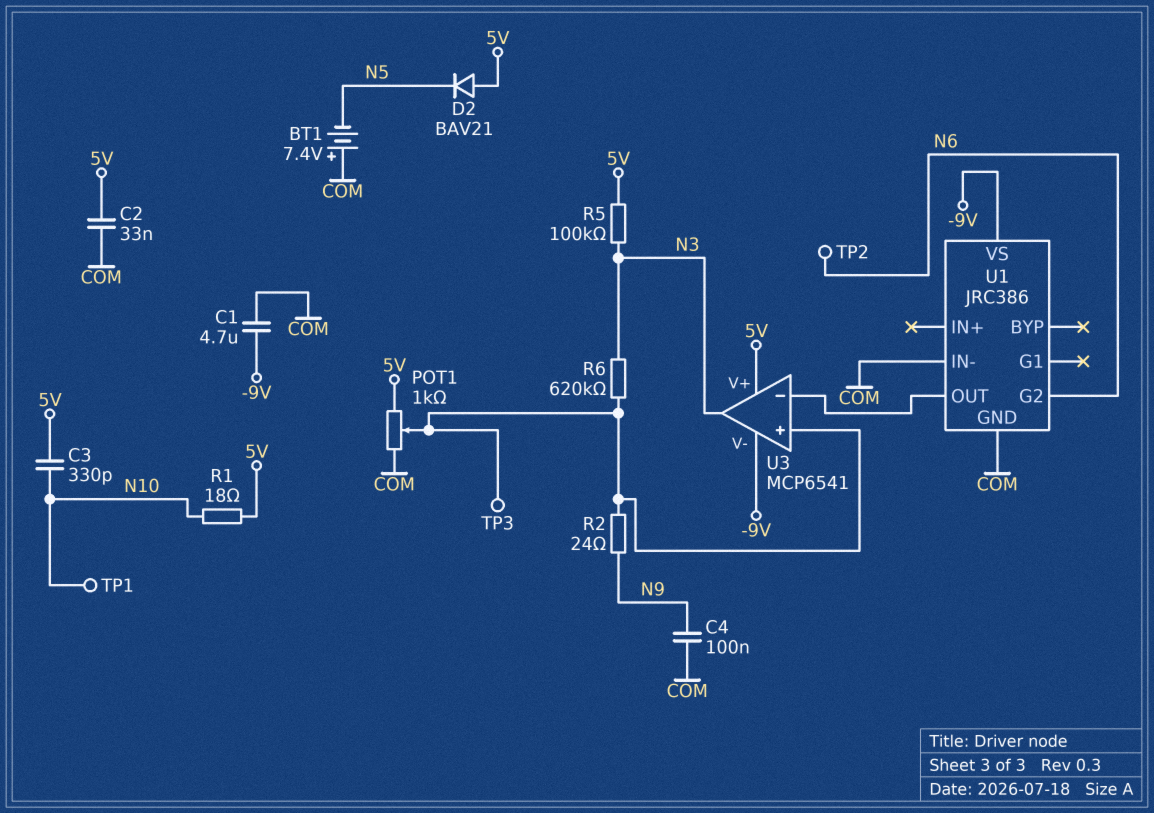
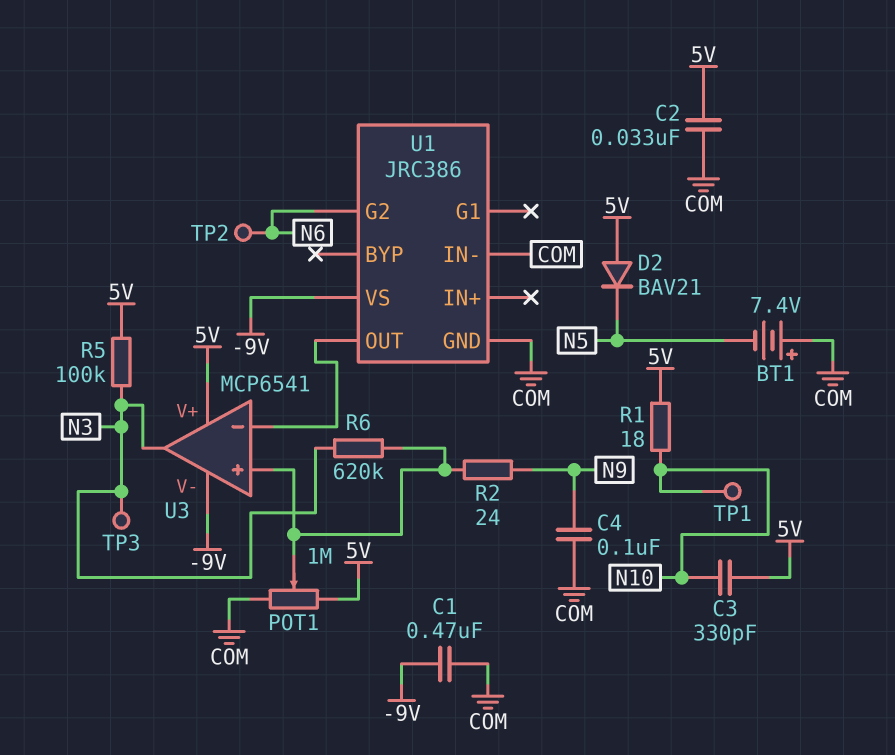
C1: 4.7uF (-9V, COM) -> 470nF (-9V, COM)
POT1: 1k (5V, COM, wiper U3/in+) -> 1M (5V, COM, wiper U3/in+)
TP3: test point (U3/in+) -> test point (N3)

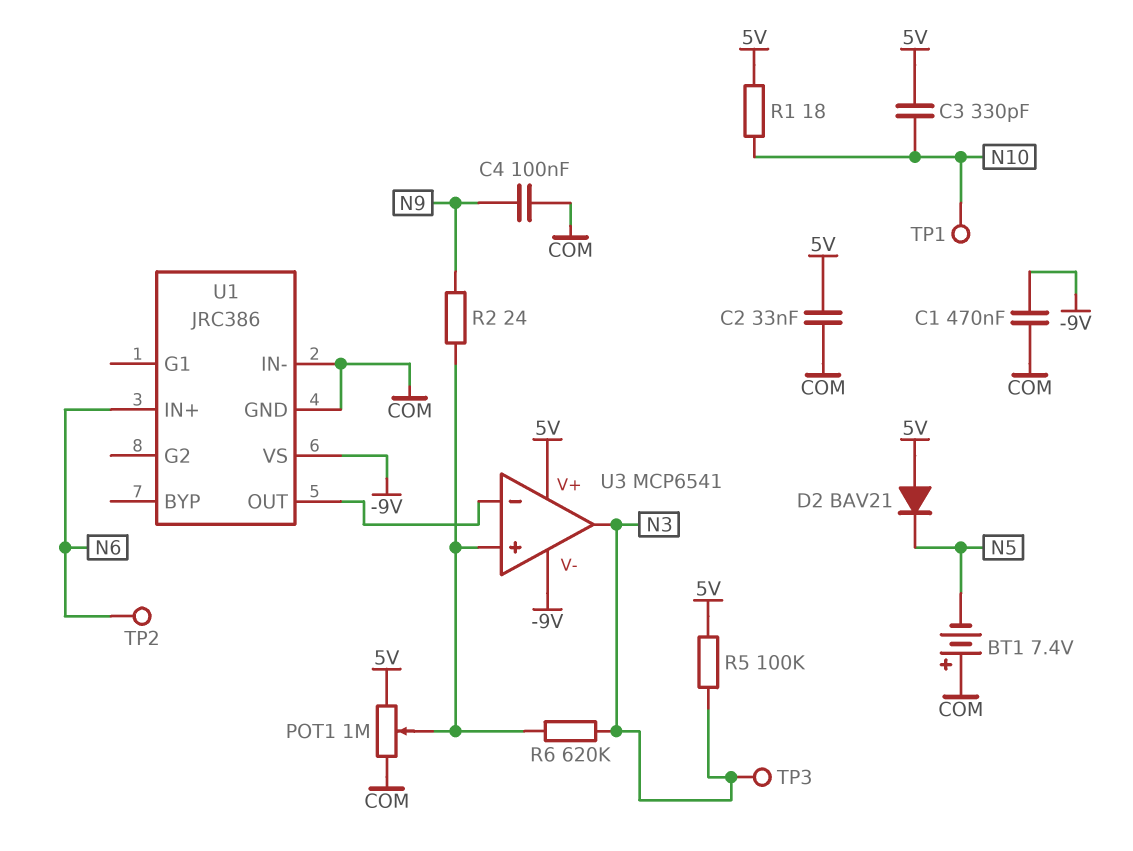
U1 pin G2: N6 -> none
U1 pin IN+: none -> N6

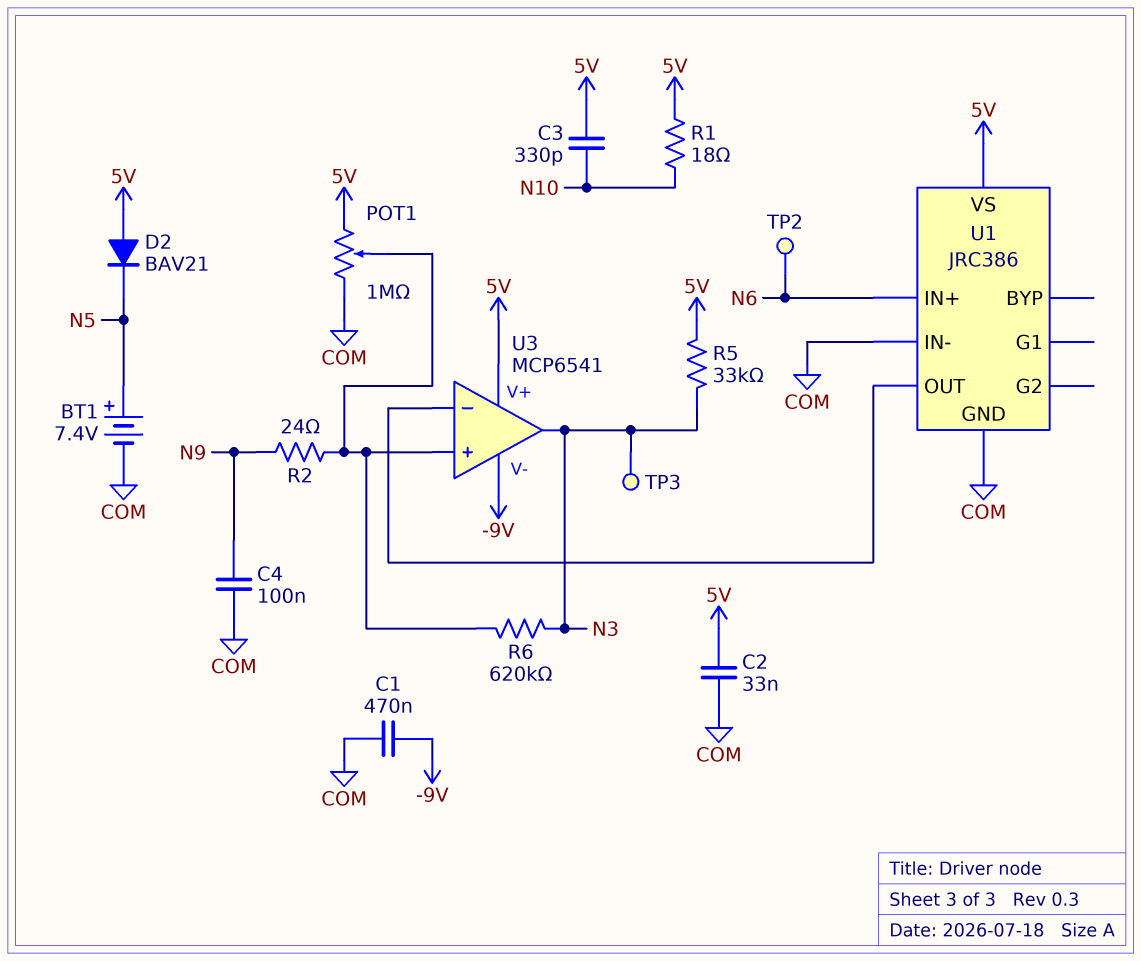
BT1: 7.4V (plus COM, minus N5) -> 7.4V (plus N5, minus COM)
R5: 100k (5V, N3) -> 33k (5V, N3)
TP1: test point (N10) -> none
U1 pin VS: -9V -> 5V

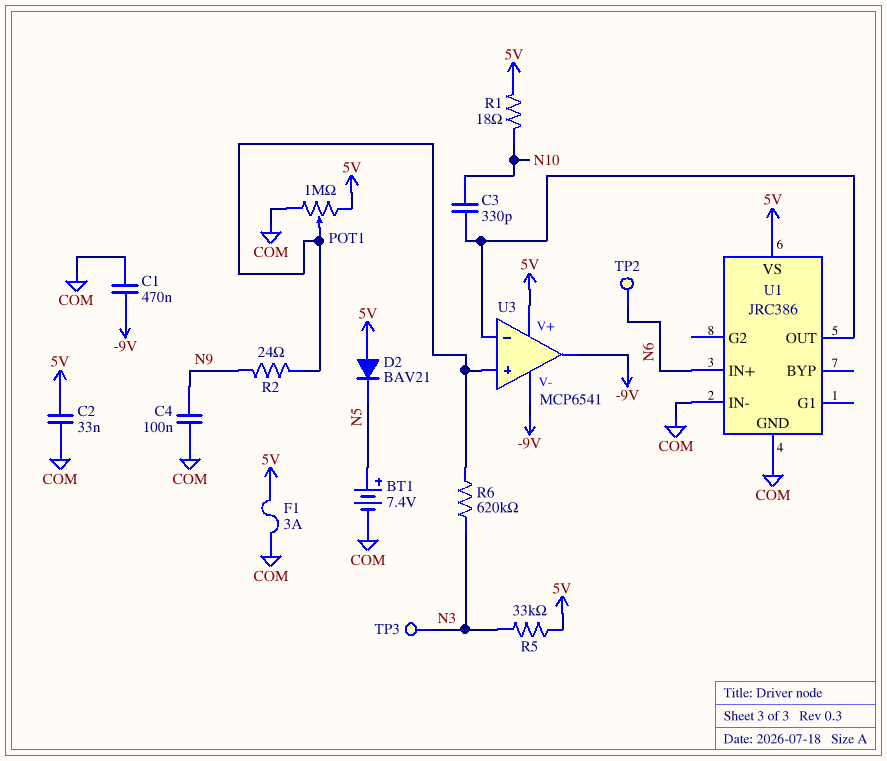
C3: 330pF (5V, N10) -> 330pF (N10, U1/OUT)
F1: none -> 3A (5V, COM)
U3 pin out: N3 -> -9V

